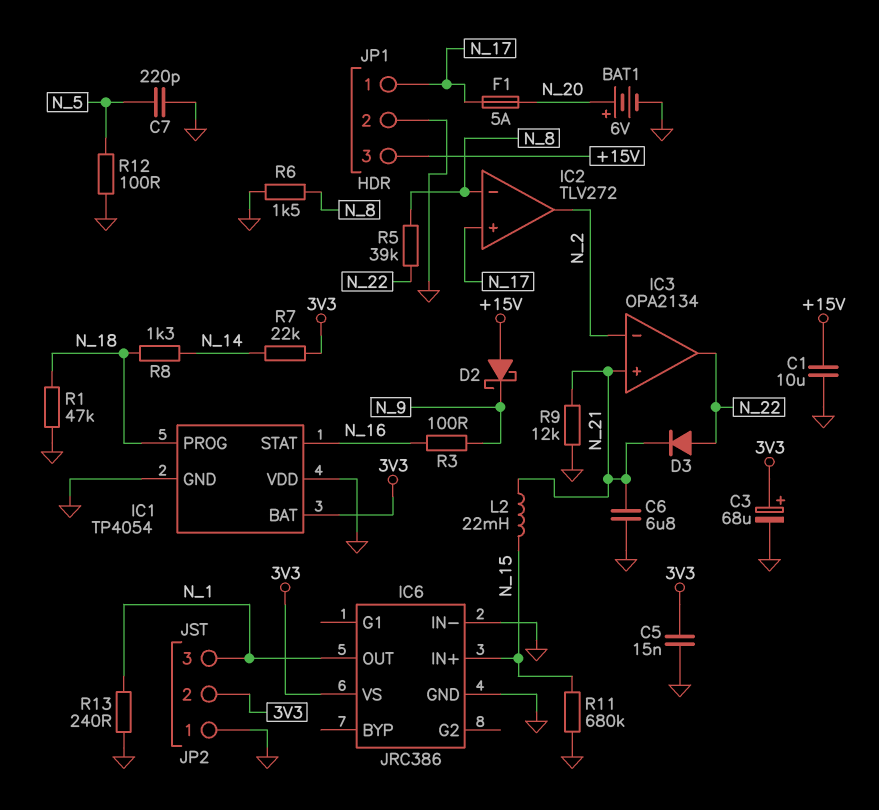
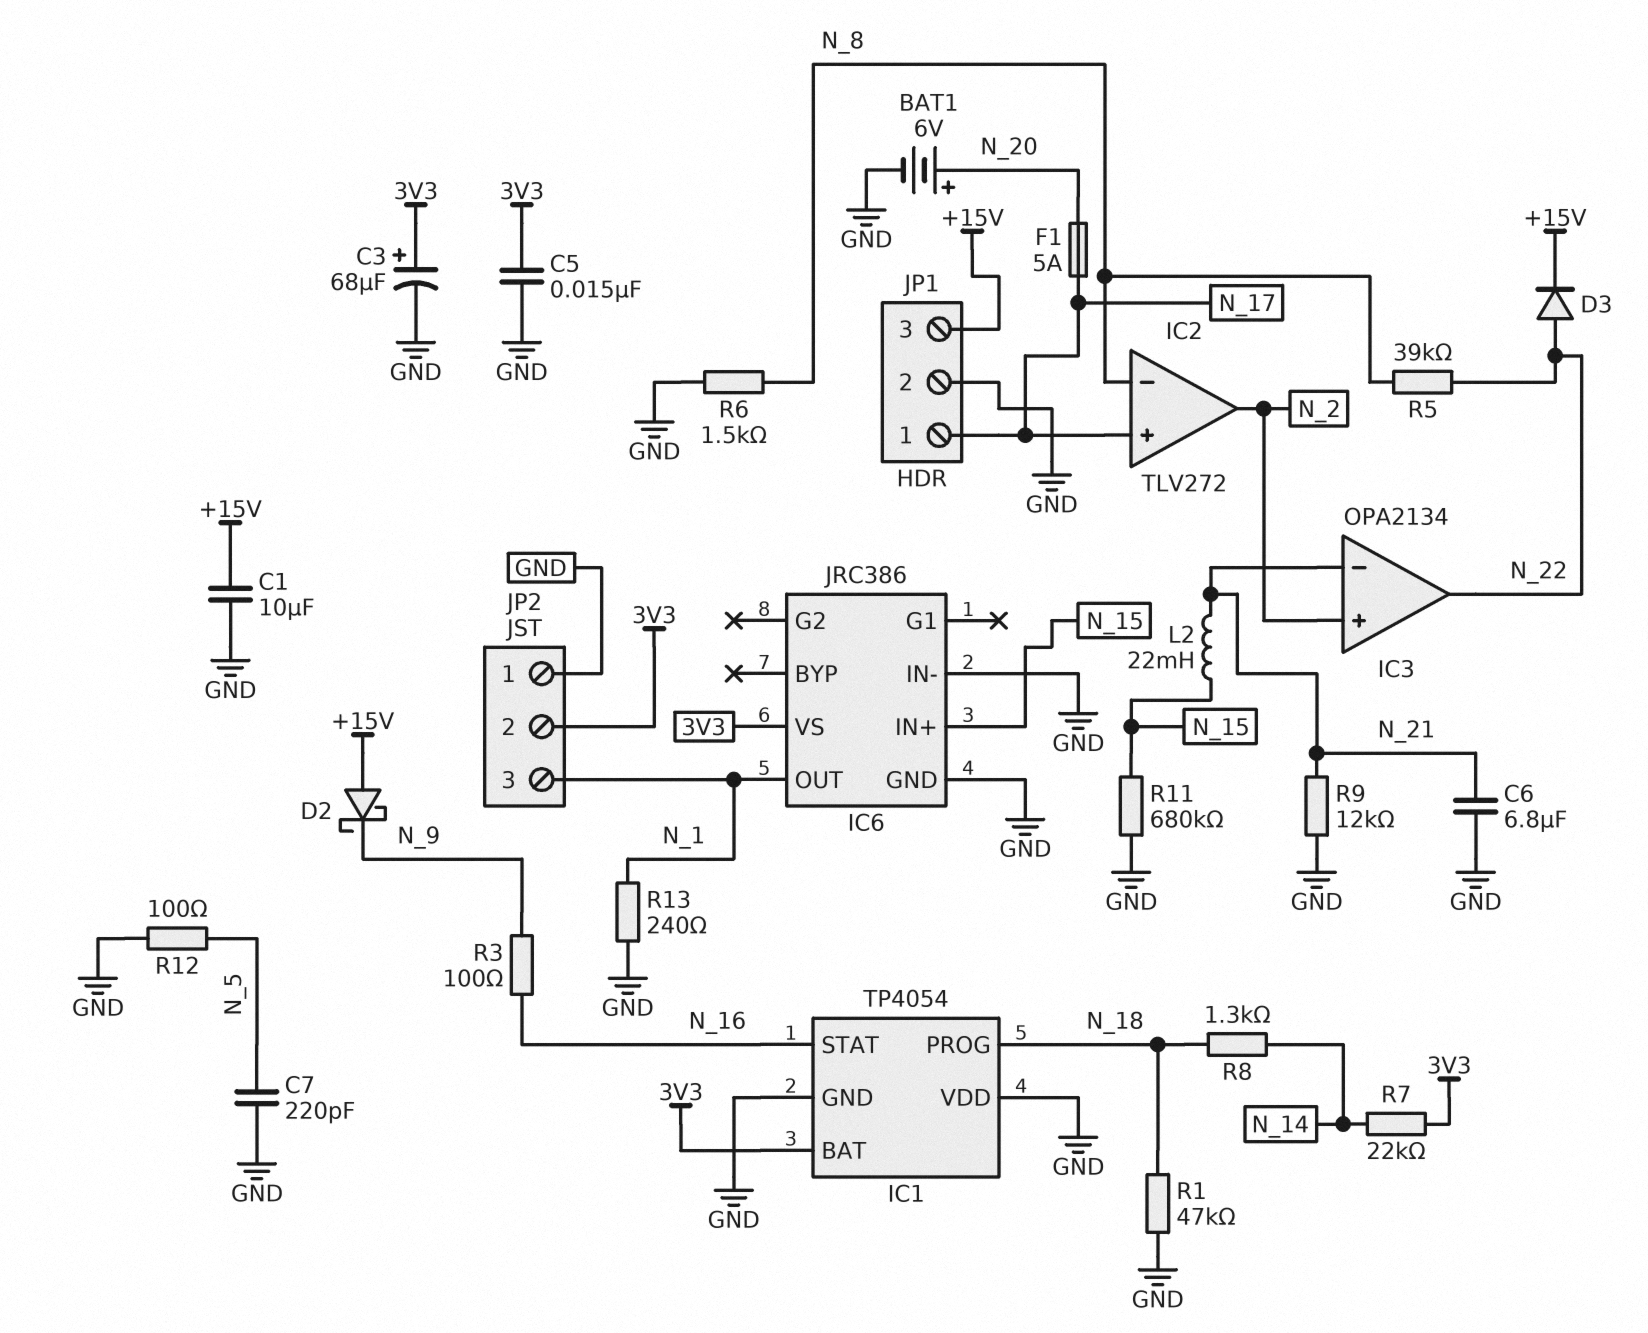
D3: diode (A N_22, K N_21) -> diode (A N_22, K +15V)
IC3 pin in+: N_21 -> N_2
IC3 pin in-: N_2 -> N_21

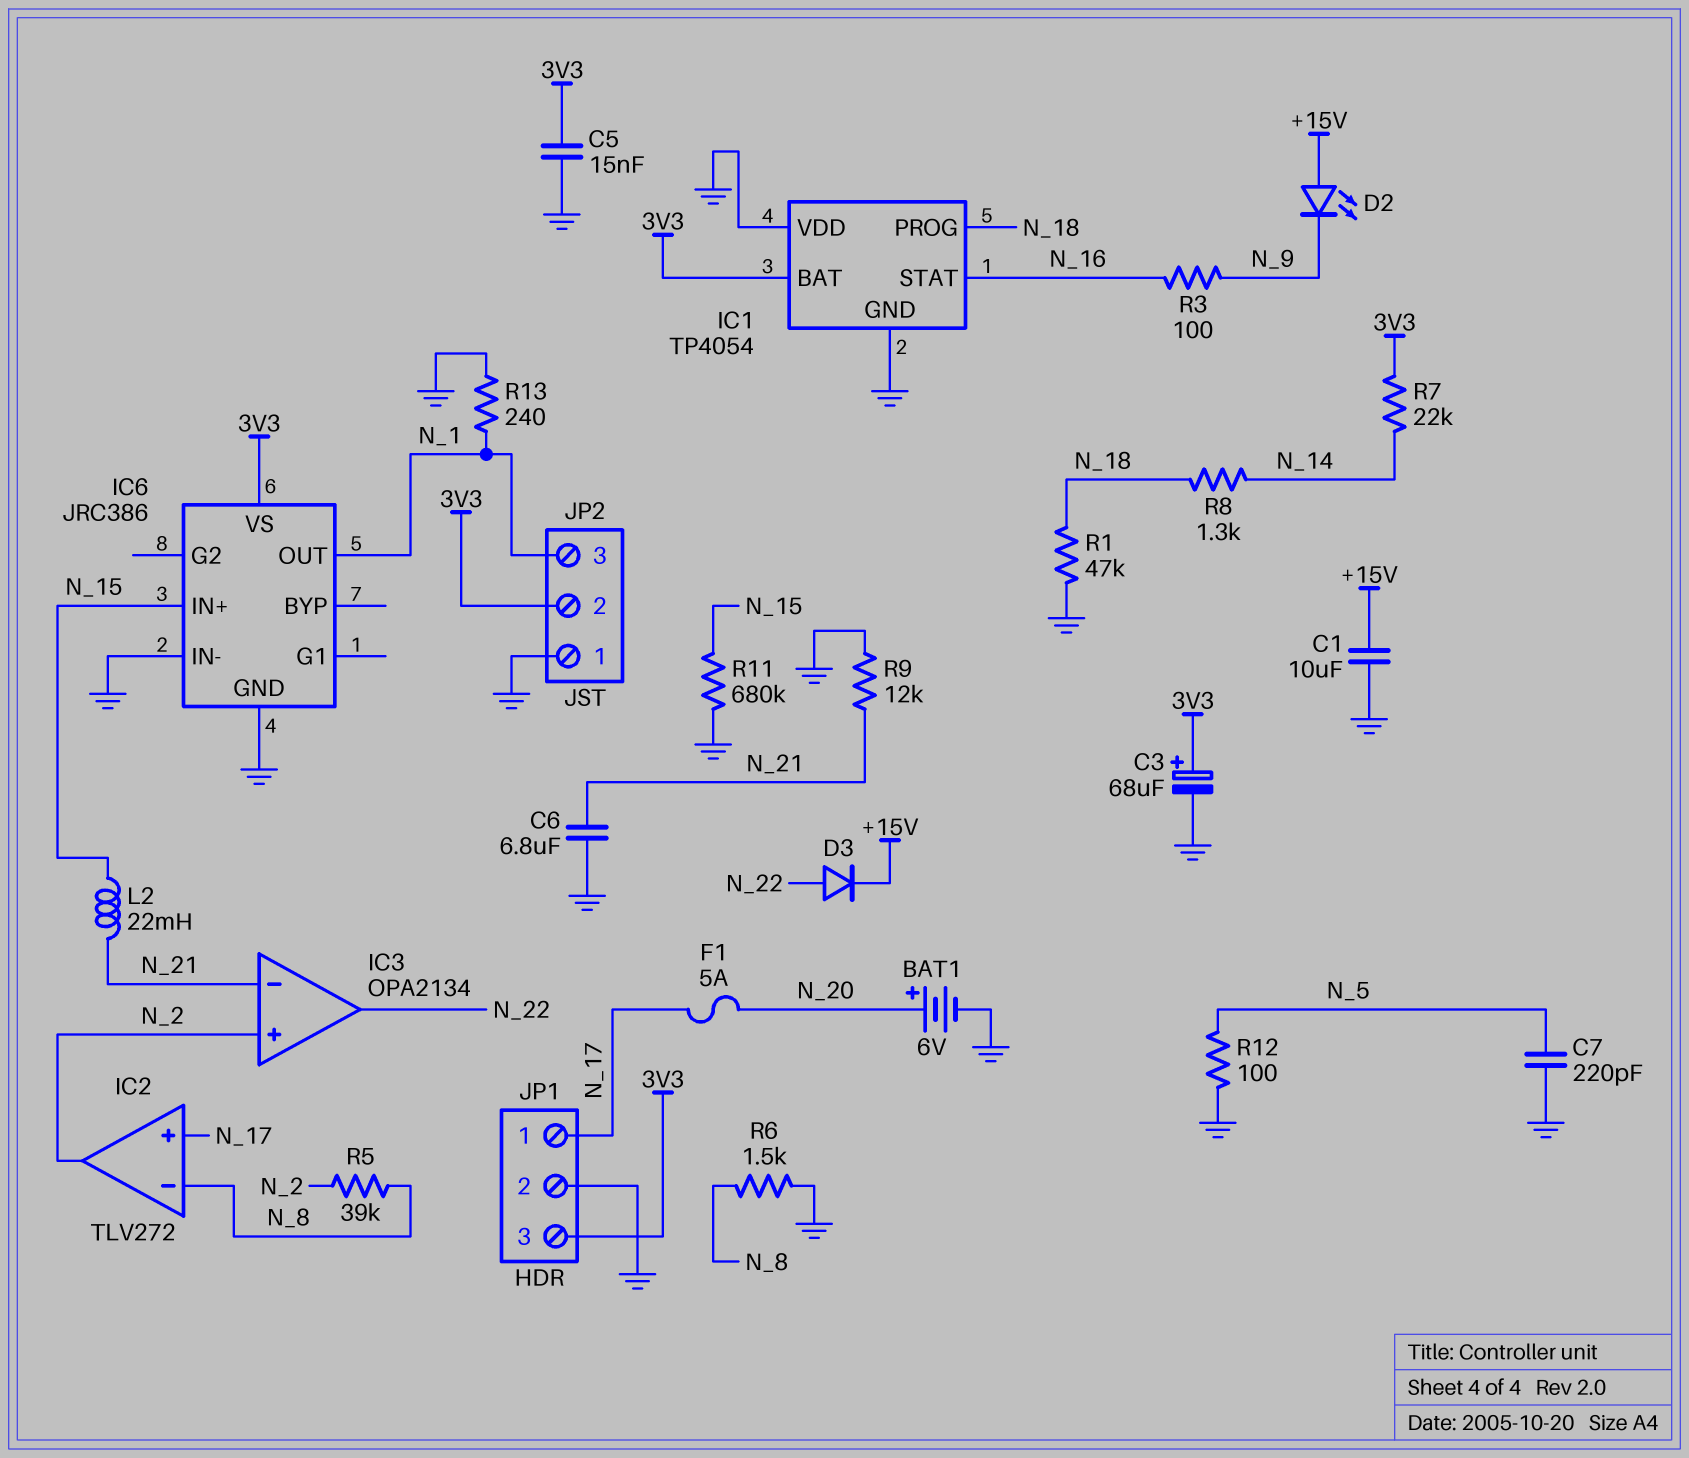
D2: schottky (A +15V, K N_9) -> LED (A +15V, K N_9)
JP1 pin 3: +15V -> 3V3
R5: 39k (N_8, N_22) -> 39k (N_2, N_8)

